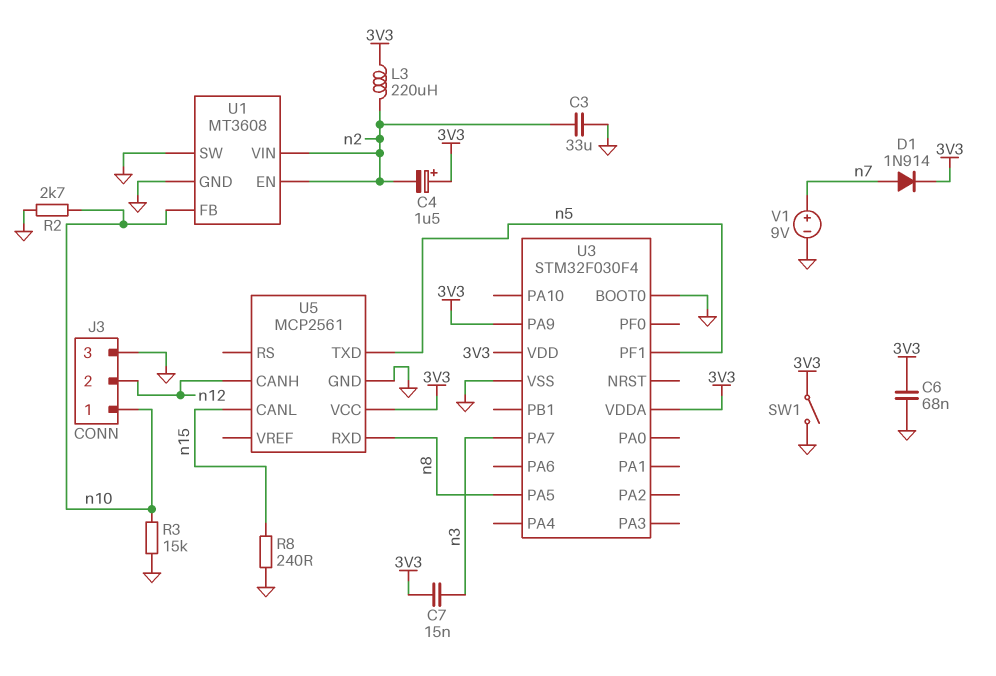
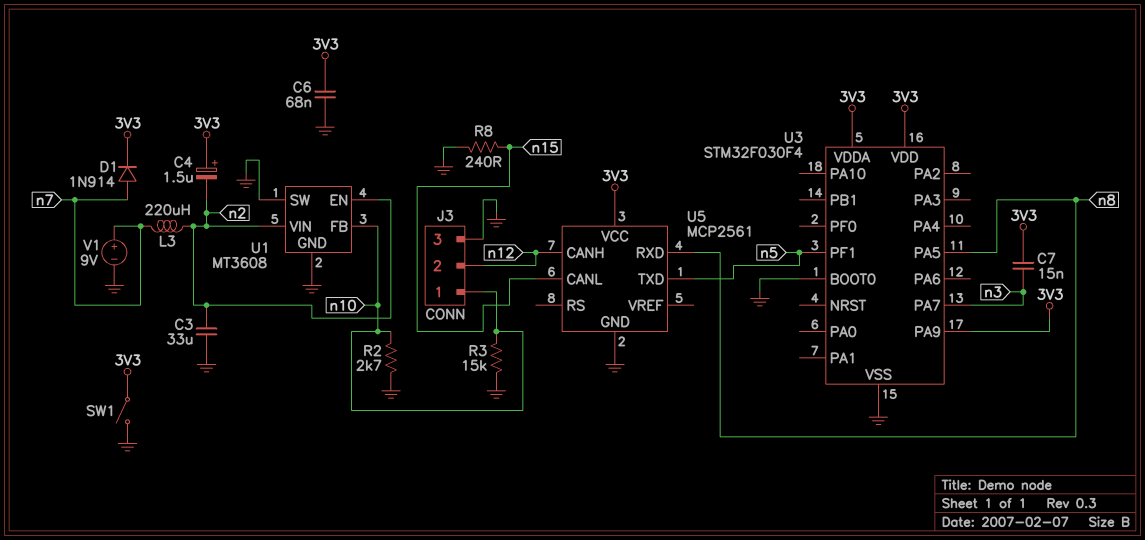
L3: 220uH (3V3, n2) -> 220uH (n2, n7)

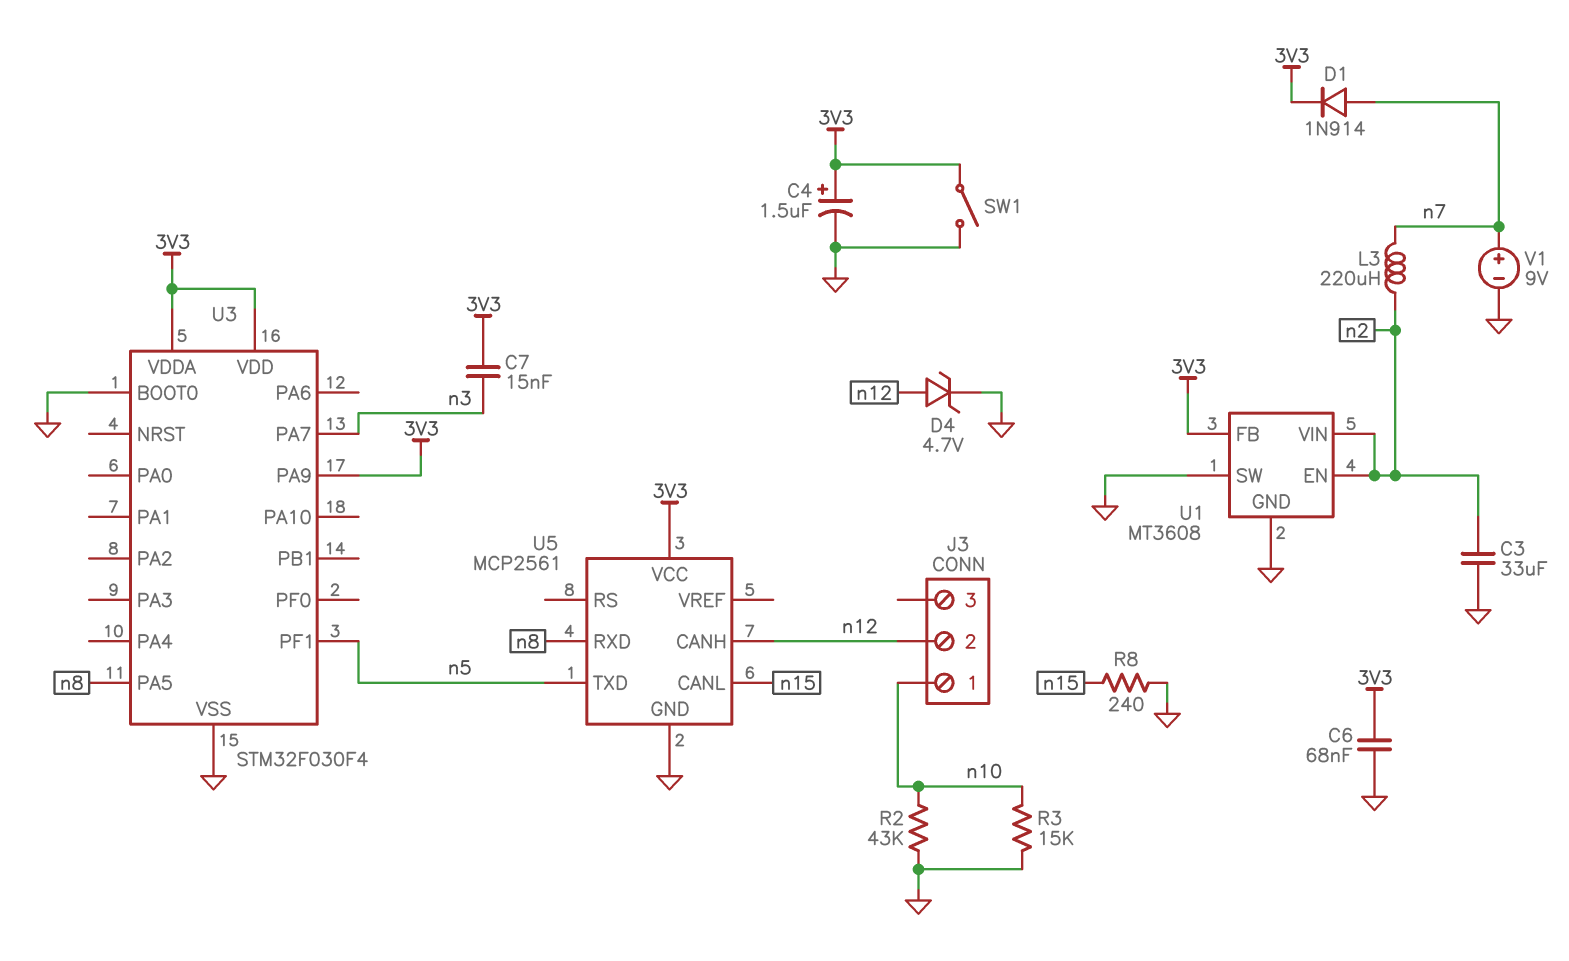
C4: 1.5uF (plus 3V3, minus n2) -> 1.5uF (plus 3V3, minus GND)
D4: none -> zener 4.7V (A n12, K GND)
J3 pin 3: GND -> none
R2: 2.7k (GND, n10) -> 43k (GND, n10)
U1 pin FB: n10 -> 3V3

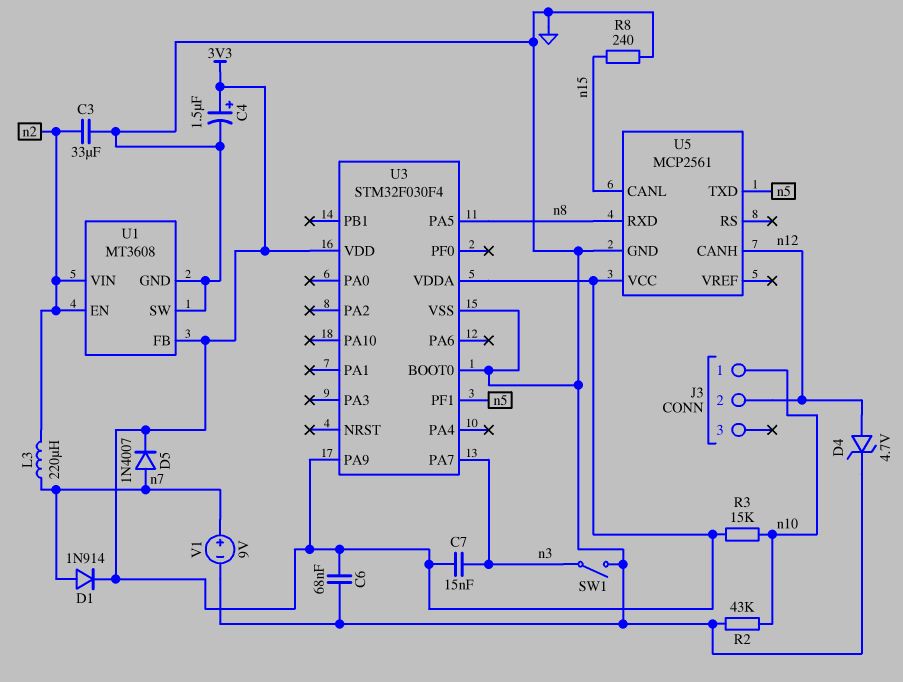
D5: none -> diode 1N4007 (A n7, K 3V3)
R3: 15k (GND, n10) -> 15k (3V3, n10)
SW1: switch (3V3, GND) -> switch (GND, n3)

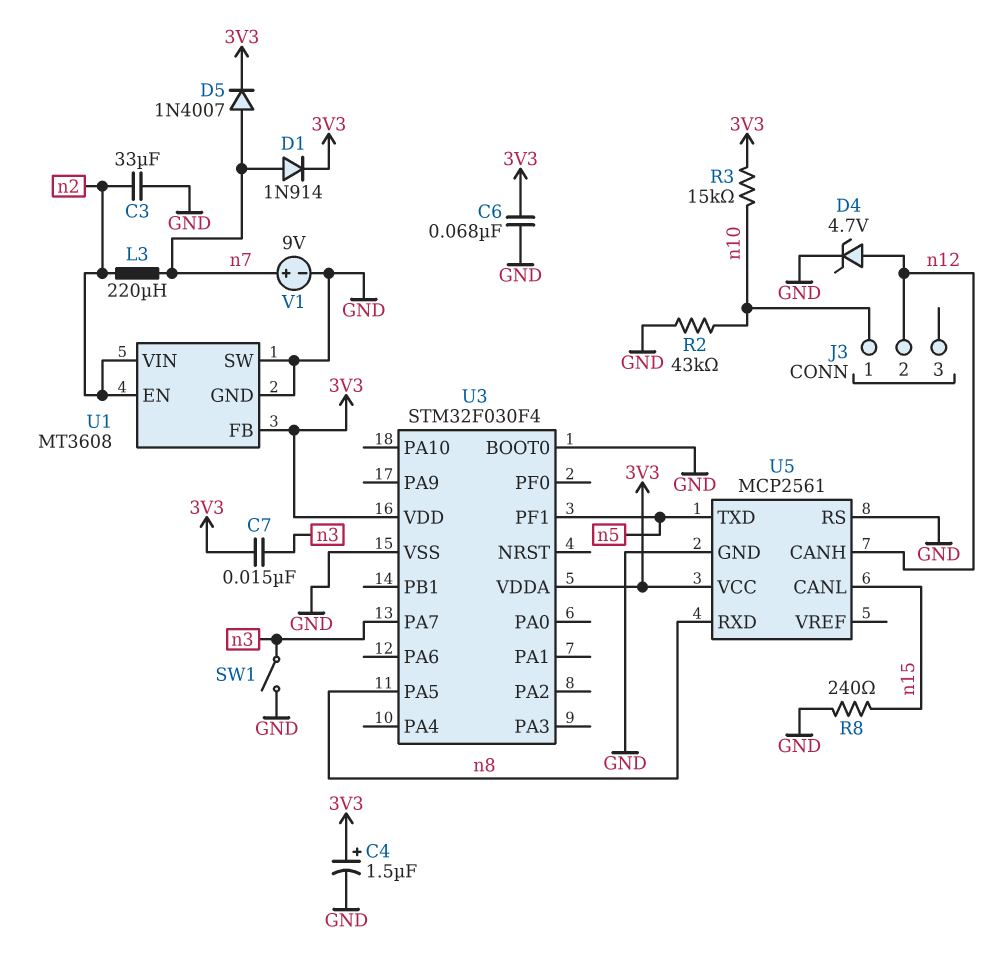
U3 pin PA9: 3V3 -> none
U5 pin RS: none -> GND

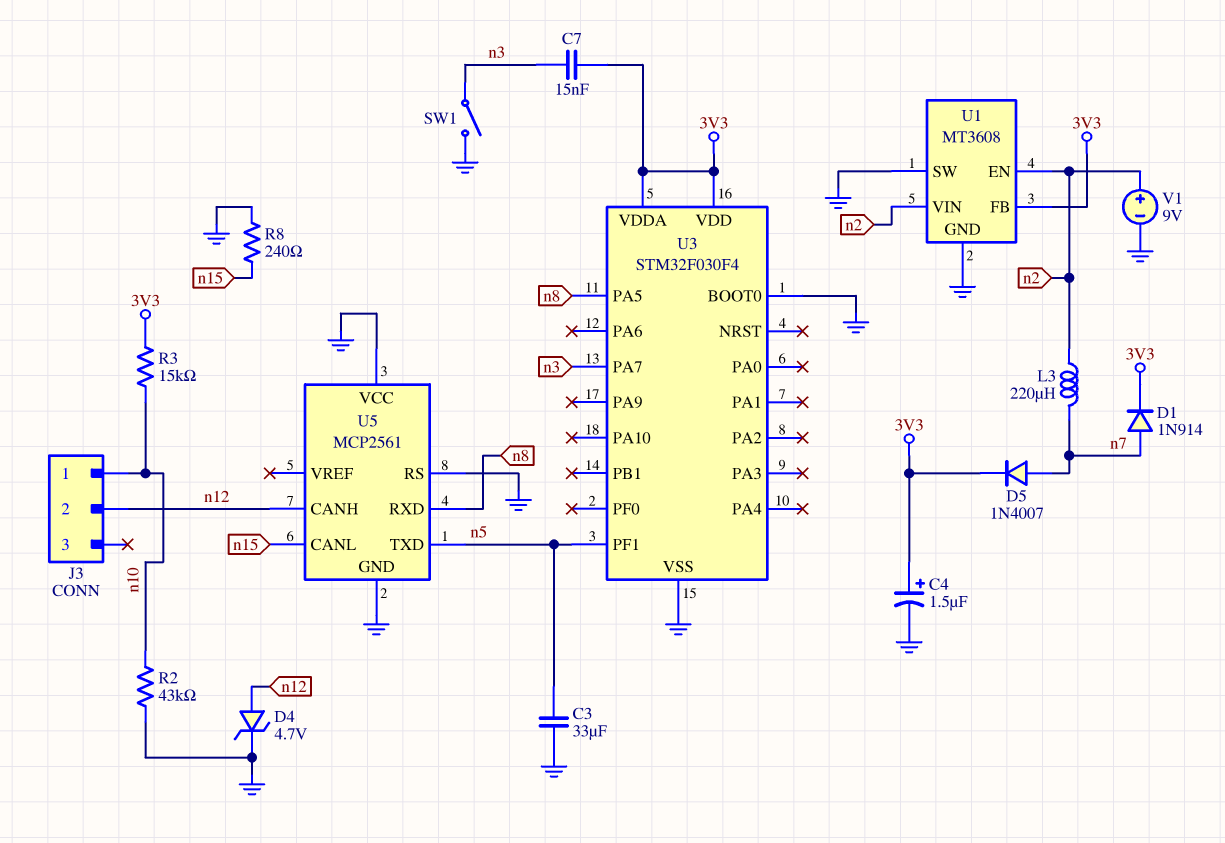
C3: 33uF (GND, n2) -> 33uF (GND, n5)
C6: 68nF (3V3, GND) -> none
U5 pin VCC: 3V3 -> GND
V1: 9V (plus n7, minus GND) -> 9V (plus n2, minus GND)

